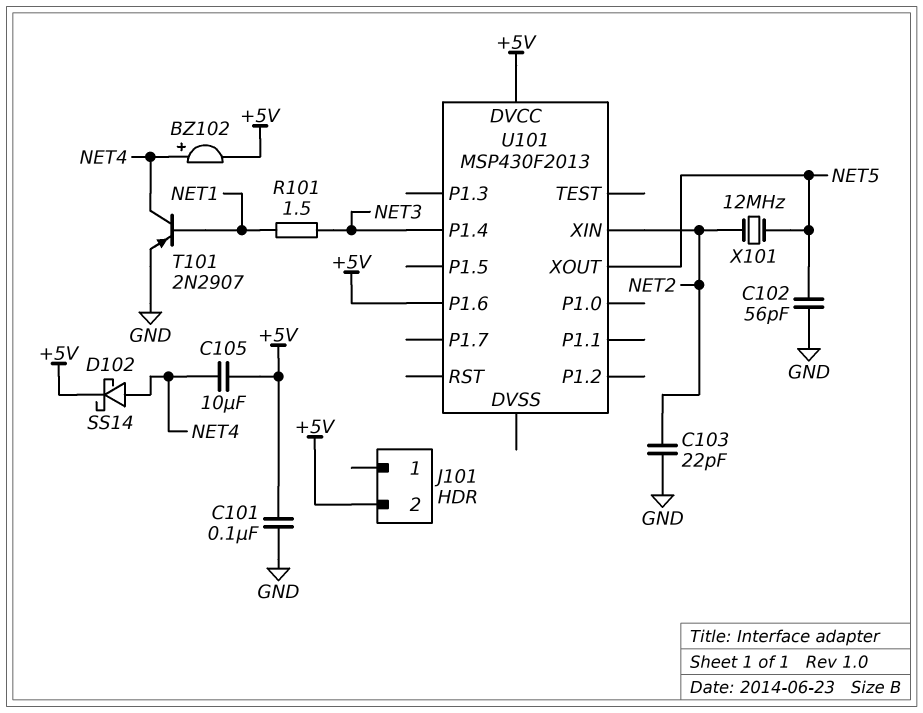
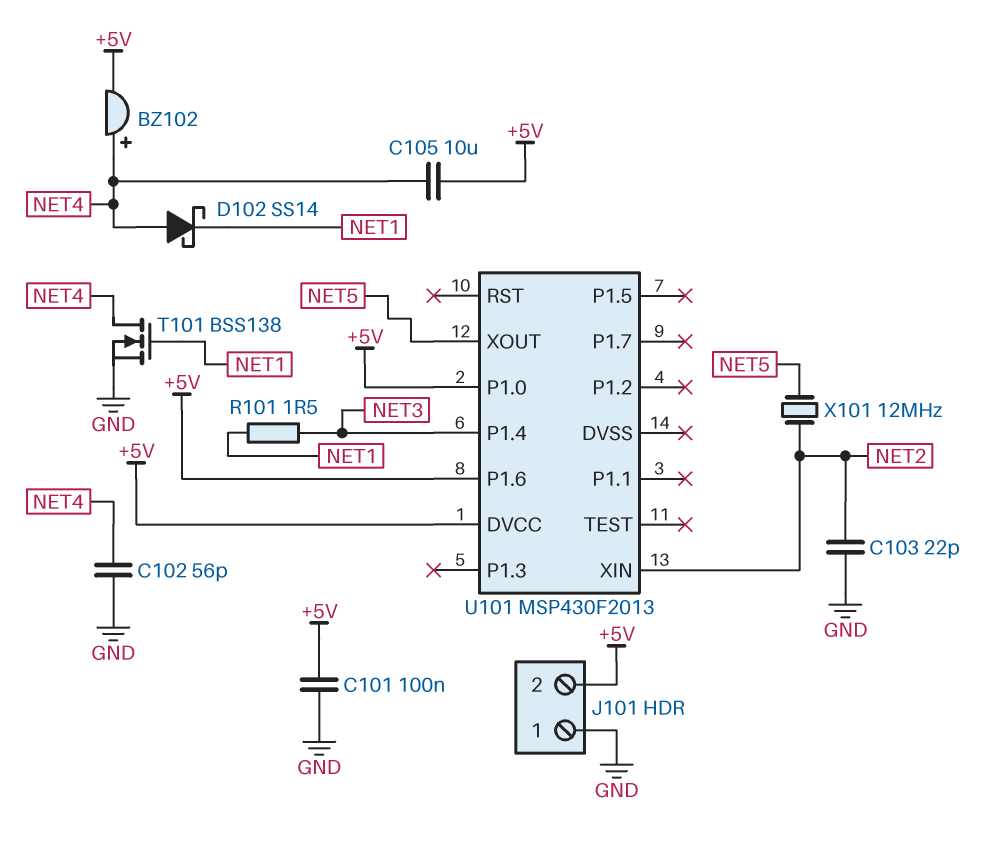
C102: 56pF (GND, NET5) -> 56pF (GND, NET4)
D102: schottky SS14 (A NET4, K +5V) -> schottky SS14 (A NET4, K NET1)
J101 pin 1: none -> GND
T101: PNP 2N2907 (B NET1, C NET4, E GND) -> NMOS BSS138 (G NET1, D NET4, S GND)
U101 pin P1.0: none -> +5V

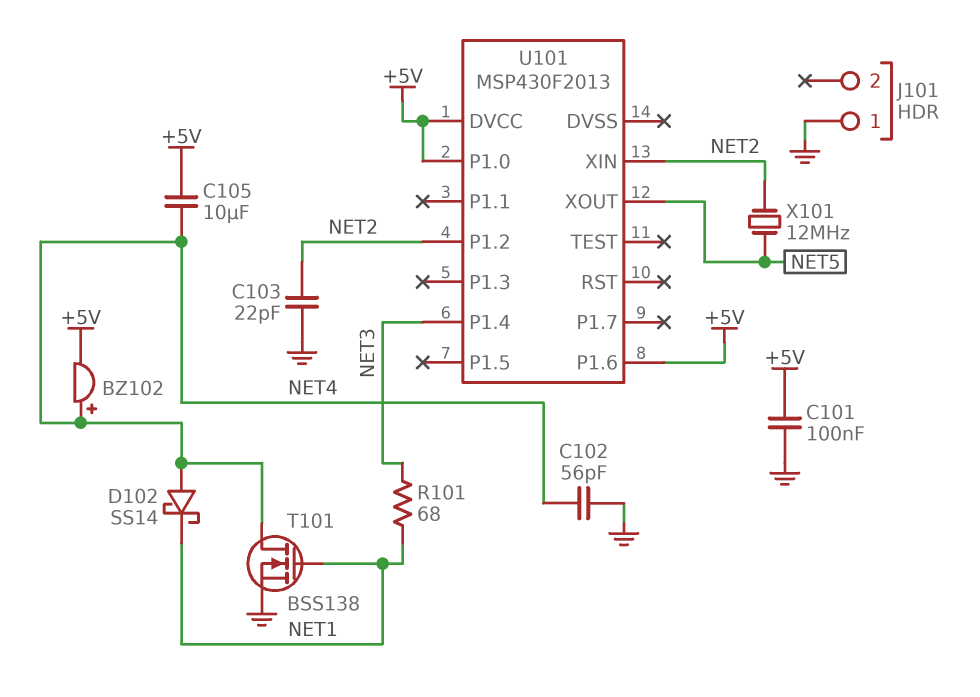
J101 pin 2: +5V -> none
R101: 1.5 (NET1, NET3) -> 68 (NET1, NET3)
U101 pin P1.2: none -> NET2

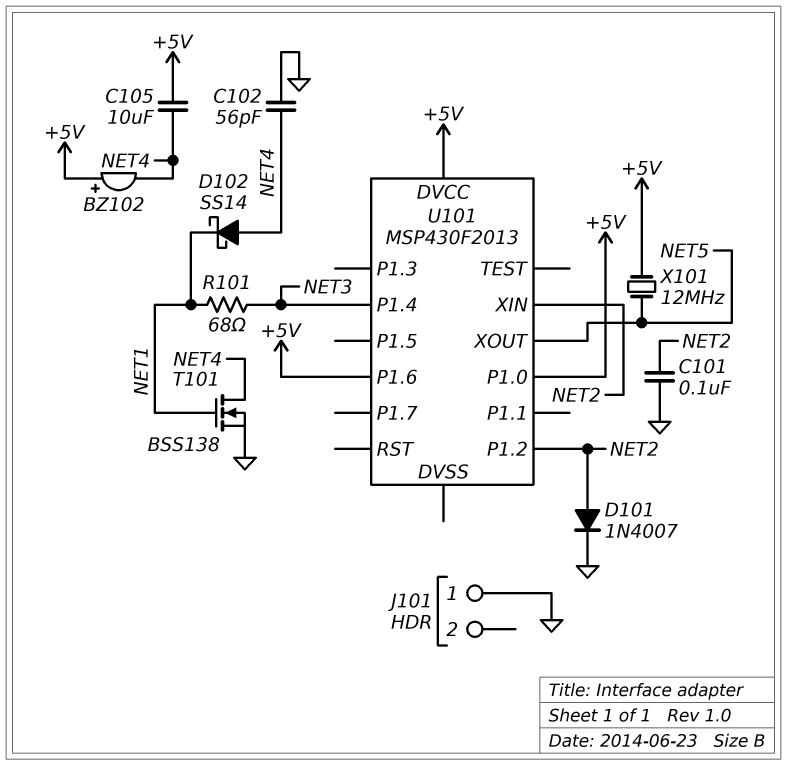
BZ102: buzzer (plus NET4, minus +5V) -> buzzer (plus +5V, minus NET4)
C101: 100nF (+5V, GND) -> 100nF (GND, NET2)
C103: 22pF (GND, NET2) -> none
D101: none -> diode 1N4007 (A NET2, K GND)
X101: 12MHz (NET2, NET5) -> 12MHz (+5V, NET5)

